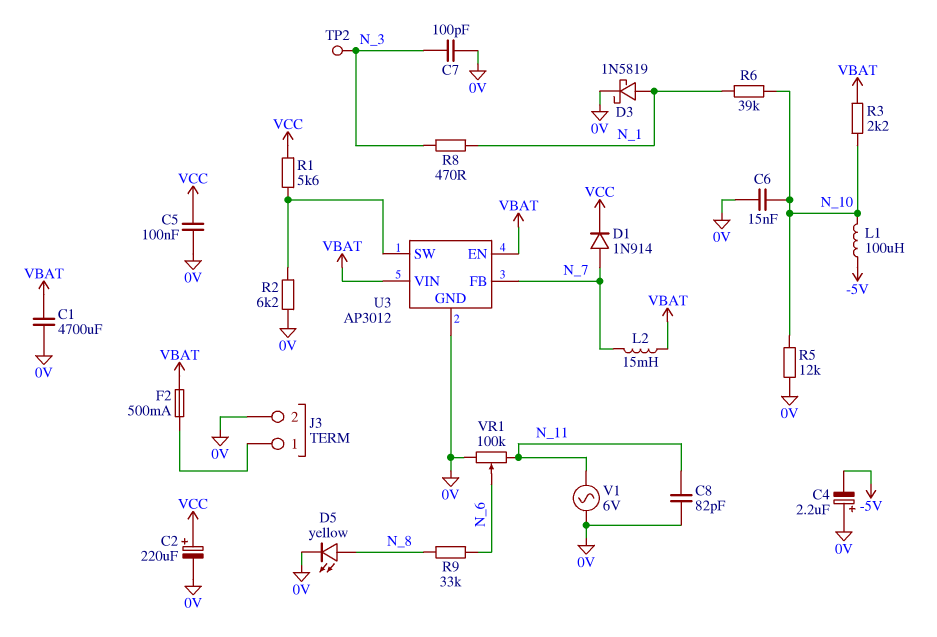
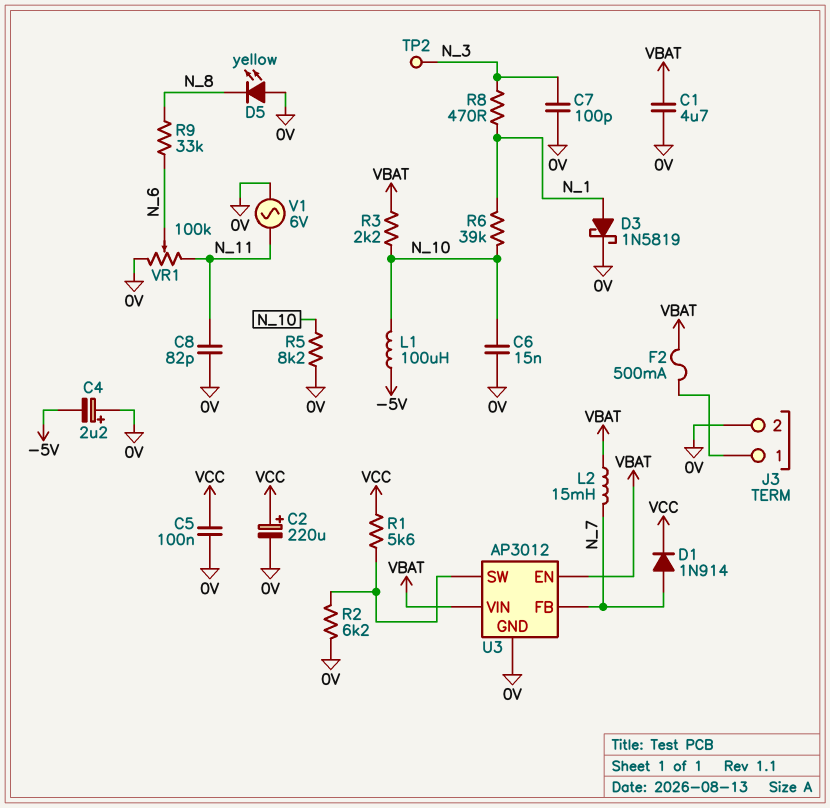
C1: 4700uF (0V, VBAT) -> 4.7uF (0V, VBAT)
D5: LED yellow (A N_8, K 0V) -> LED yellow (A 0V, K N_8)
R5: 12k (0V, N_10) -> 8.2k (0V, N_10)

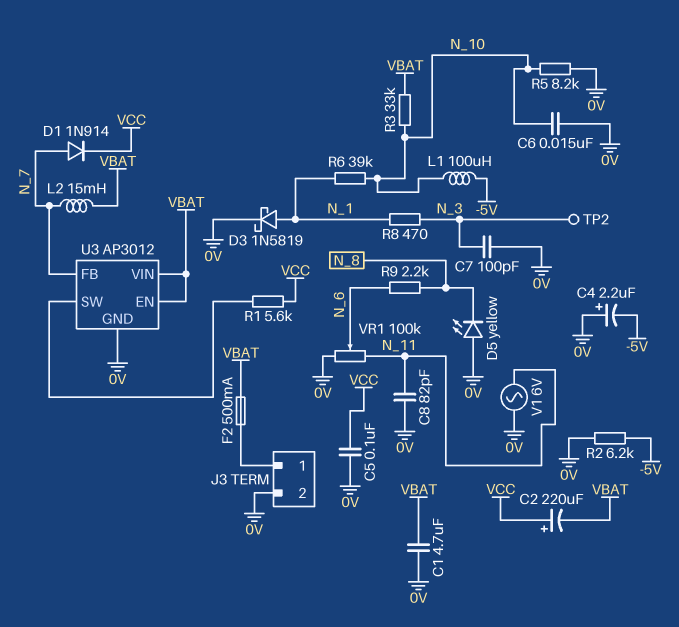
C2: 220uF (plus VCC, minus 0V) -> 220uF (plus VCC, minus VBAT)
R2: 6.2k (0V, U3/SW) -> 6.2k (-5V, 0V)
R3: 2.2k (N_10, VBAT) -> 33k (N_10, VBAT)
R9: 33k (N_6, N_8) -> 2.2k (N_6, N_8)

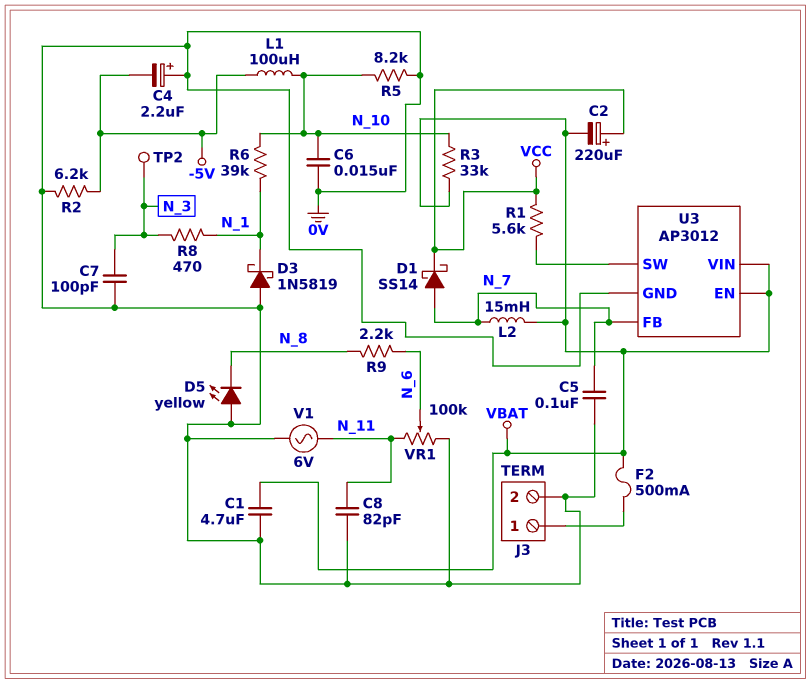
C5: 100nF (0V, VCC) -> 100nF (0V, N_7)
D1: diode 1N914 (A N_7, K VCC) -> schottky SS14 (A N_7, K VCC)
D3: schottky 1N5819 (A N_1, K 0V) -> schottky 1N5819 (A 0V, K N_1)

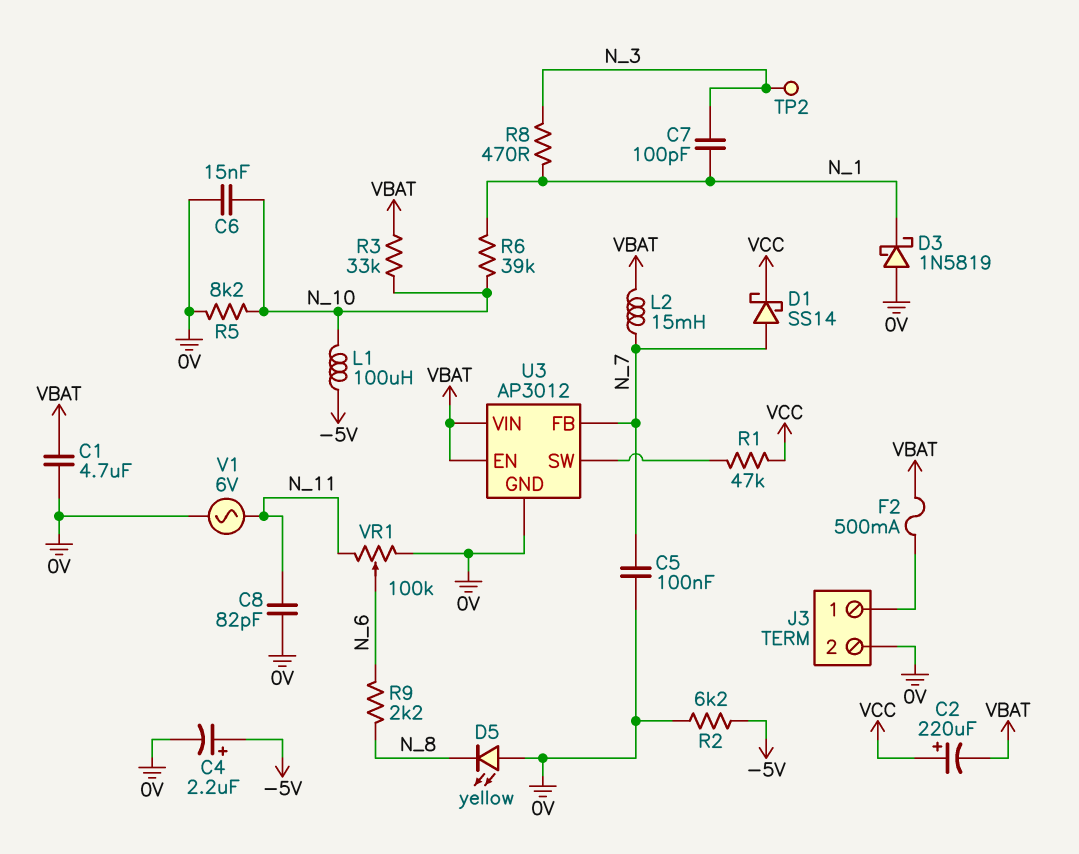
C4: 2.2uF (plus 0V, minus -5V) -> 2.2uF (plus -5V, minus 0V)
C7: 100pF (0V, N_3) -> 100pF (N_1, N_3)
R1: 5.6k (U3/SW, VCC) -> 47k (U3/SW, VCC)

